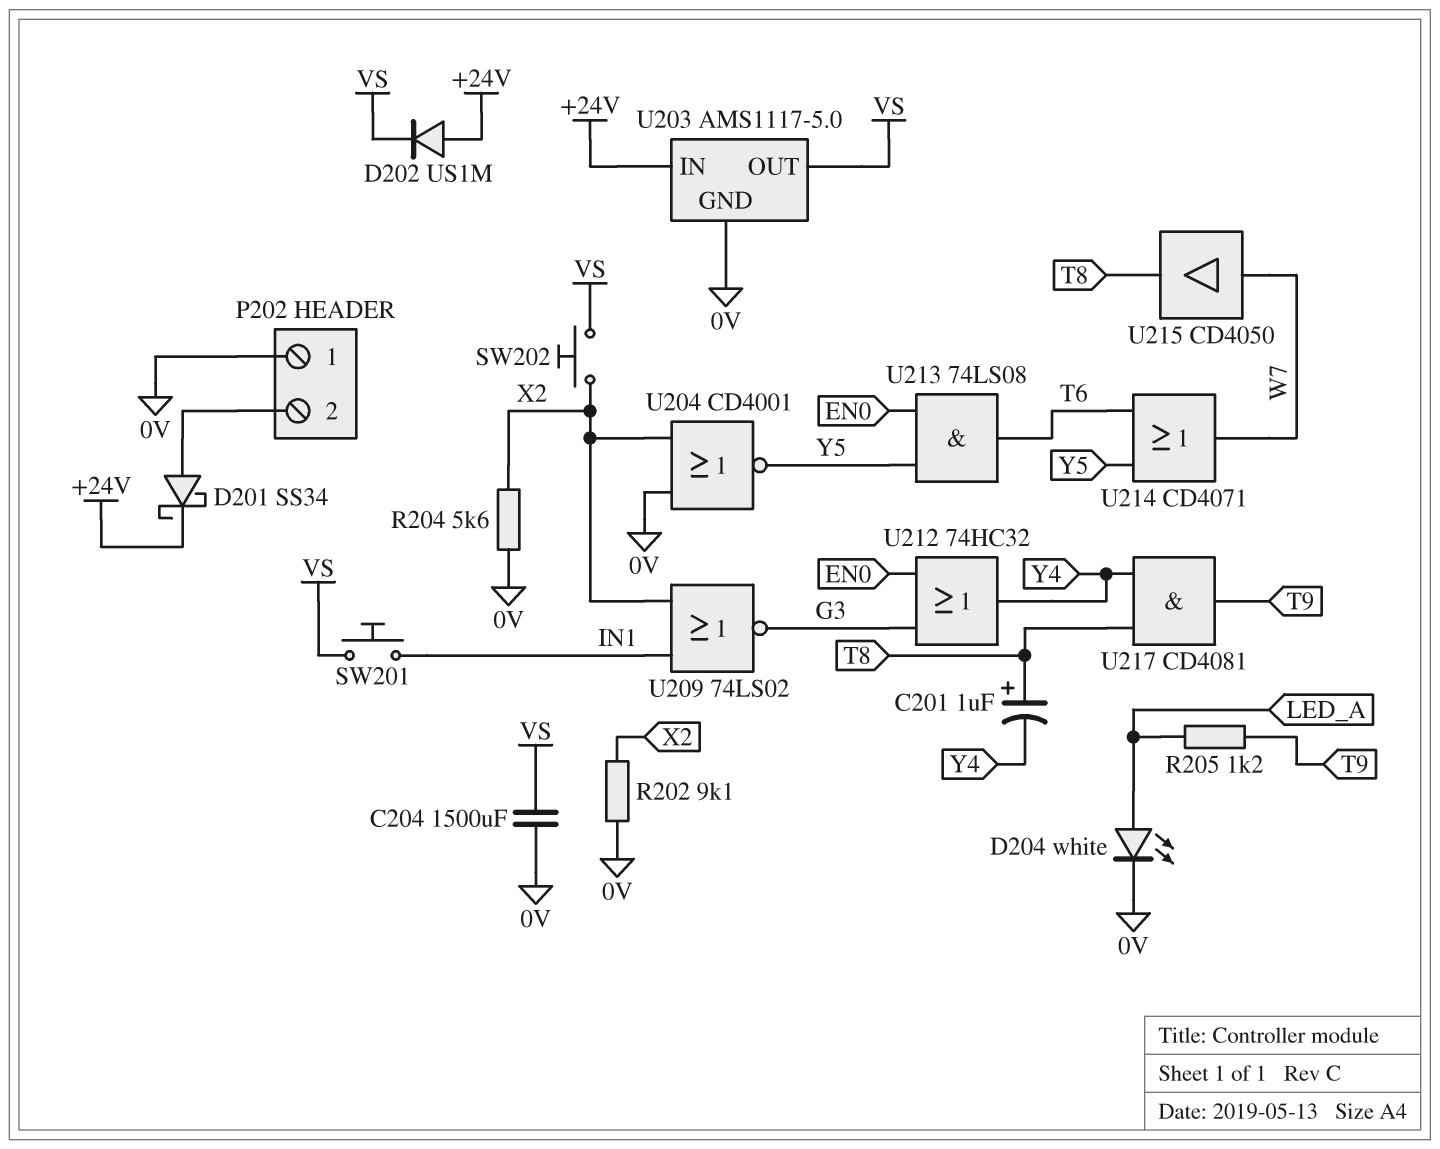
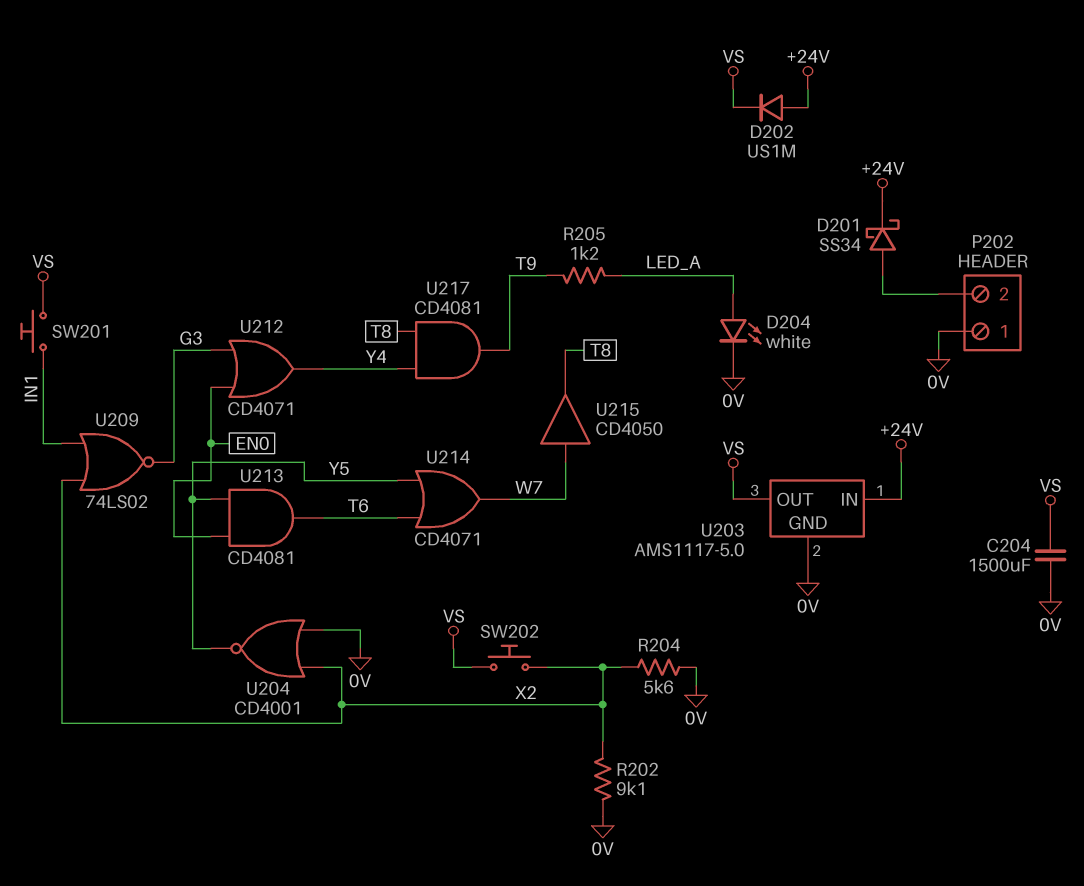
C201: 1uF (plus T8, minus Y4) -> none
U212: OR 74HC32 (in EN0, in G3, out Y4) -> OR CD4071 (in EN0, in G3, out Y4)
U213: AND 74LS08 (in EN0, in Y5, out T6) -> AND CD4081 (in EN0, in Y5, out T6)

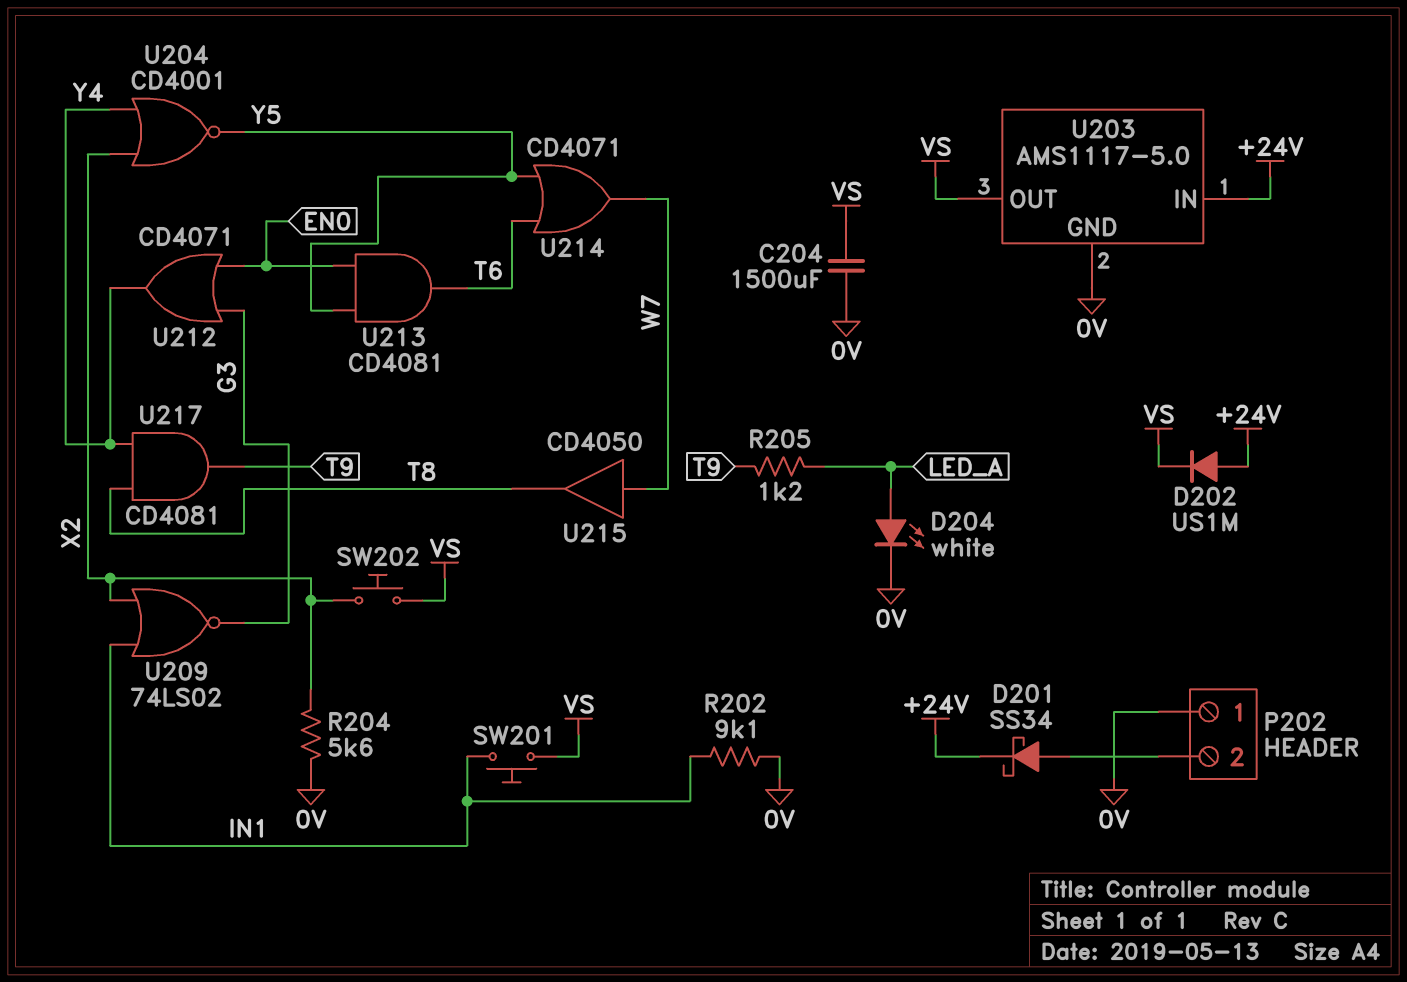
R202: 9.1k (0V, X2) -> 9.1k (0V, IN1)
U204: NOR CD4001 (in 0V, in X2, out Y5) -> NOR CD4001 (in X2, in Y4, out Y5)

